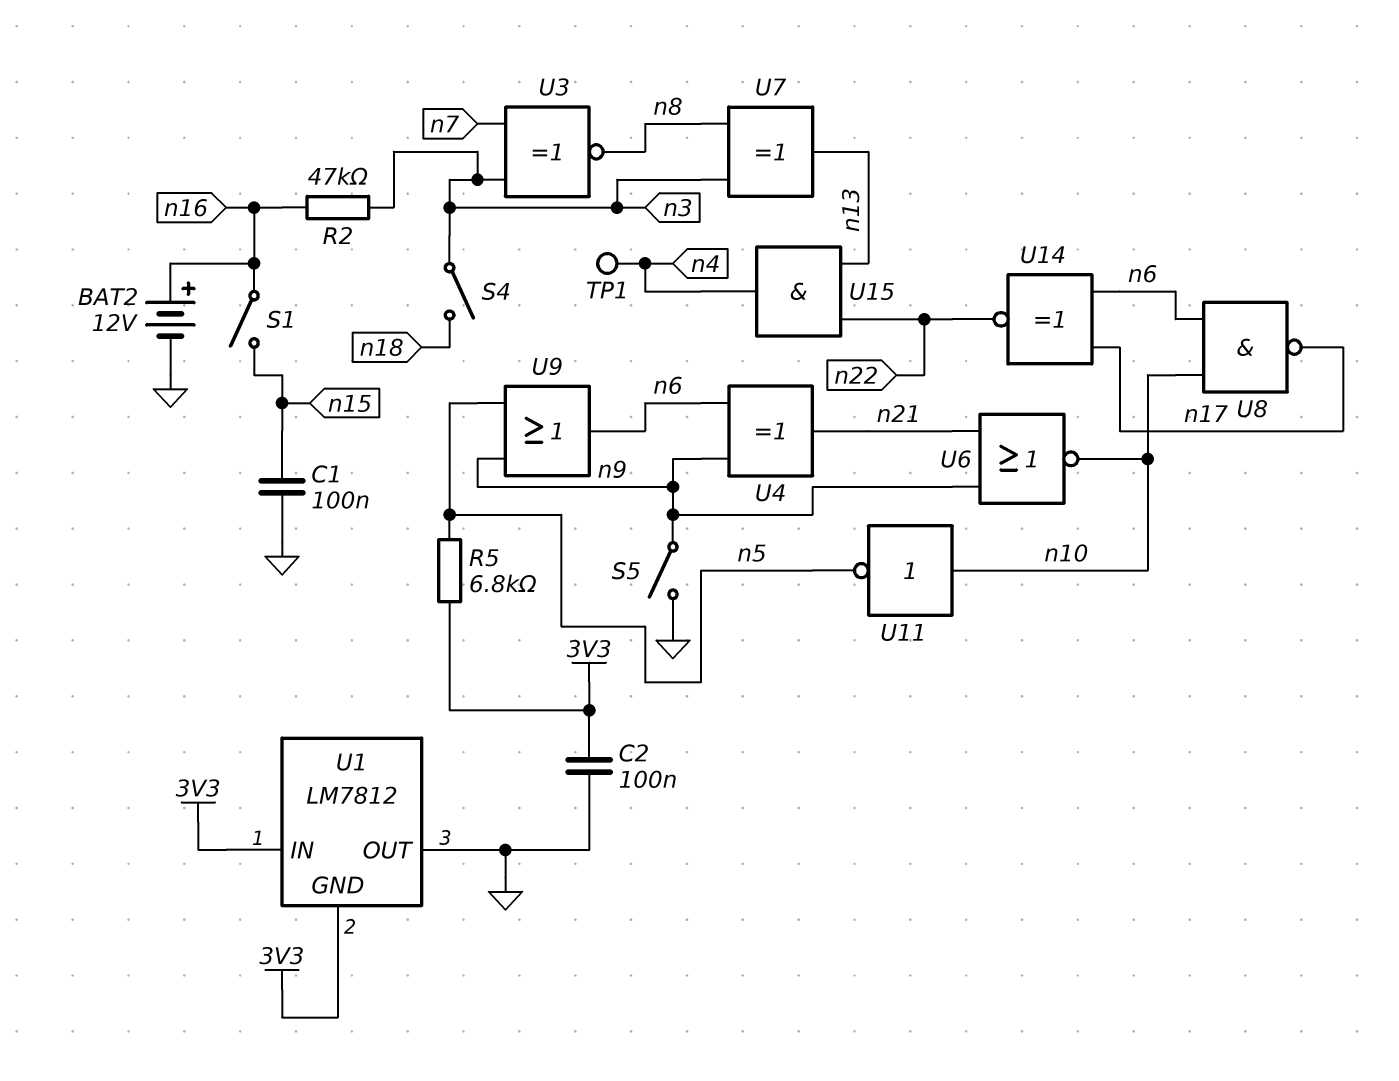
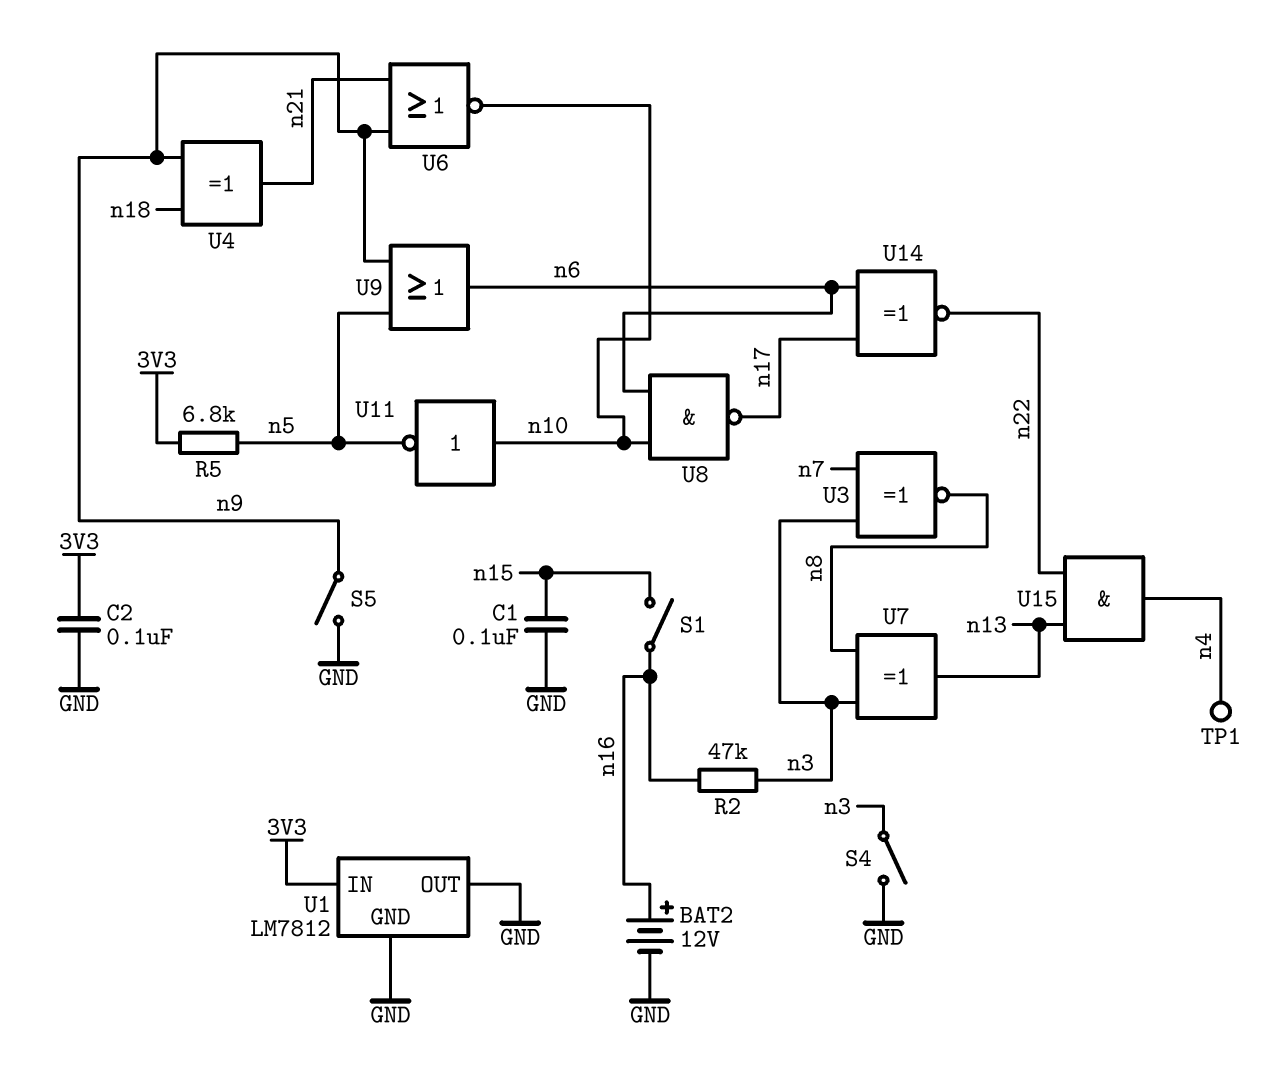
S4: switch (n3, n18) -> switch (GND, n3)
U1 pin GND: 3V3 -> GND
U4: XOR (in n6, in n9, out n21) -> XOR (in n9, in n18, out n21)

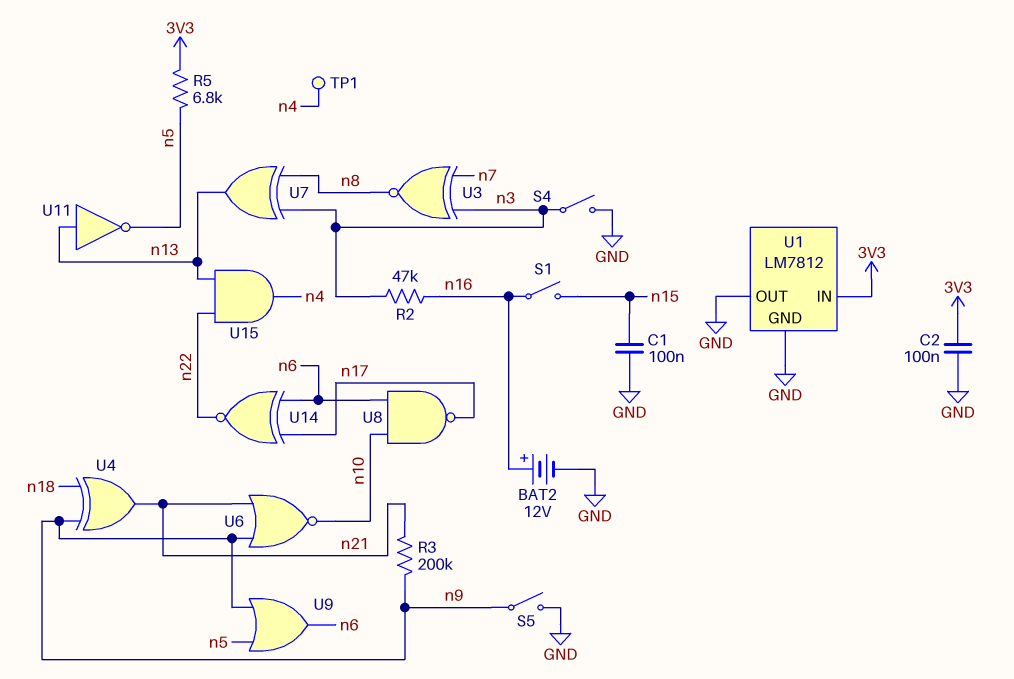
R3: none -> 200k (n9, n21)
U11: NOT (in n10, out n5) -> NOT (in n13, out n5)

